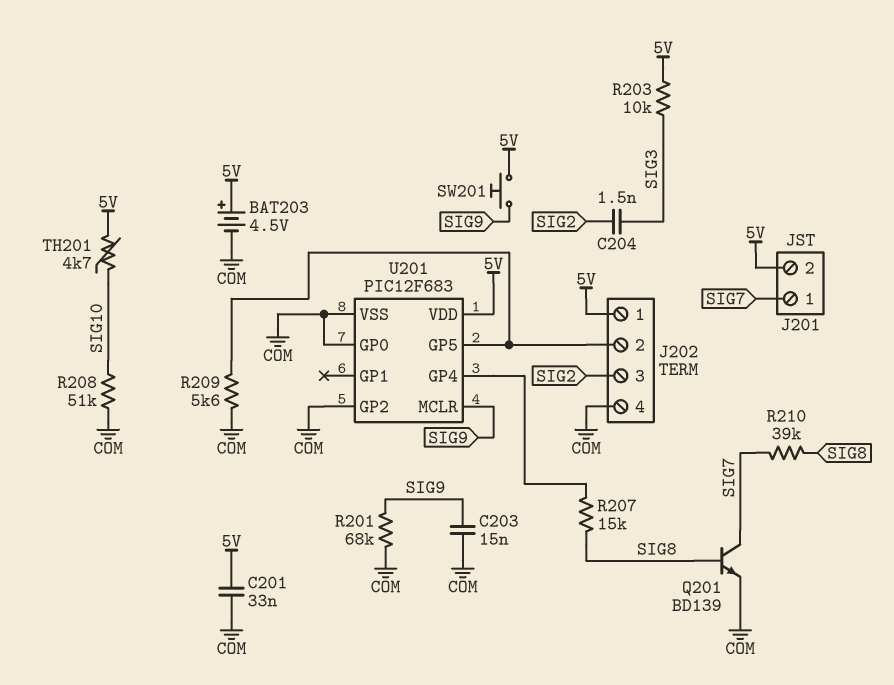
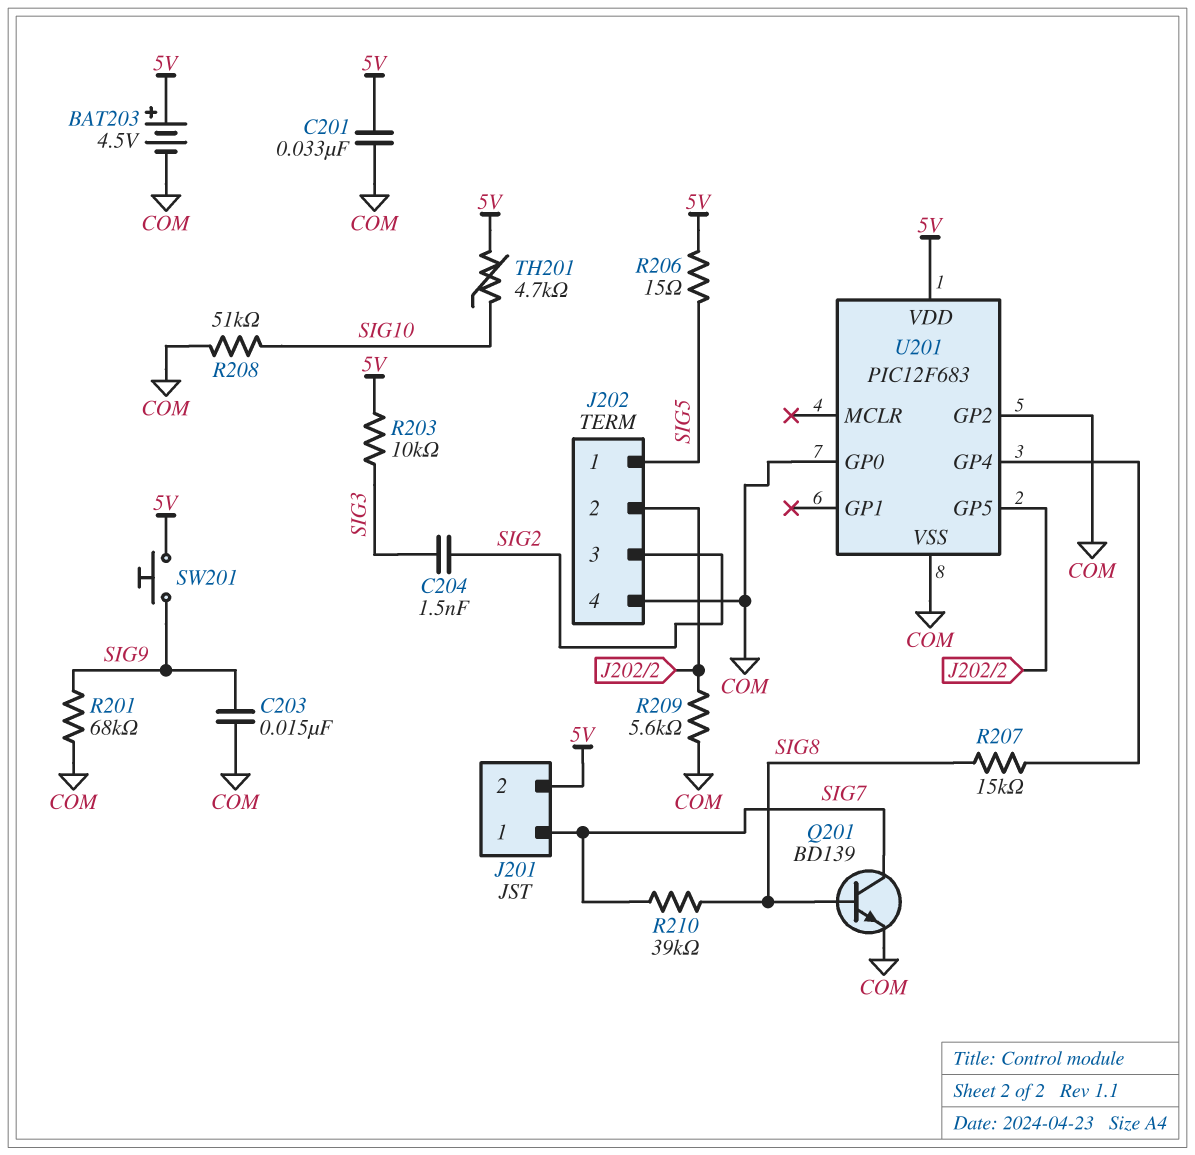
J202 pin 1: 5V -> SIG5
R206: none -> 15 (5V, SIG5)
U201 pin MCLR: SIG9 -> none

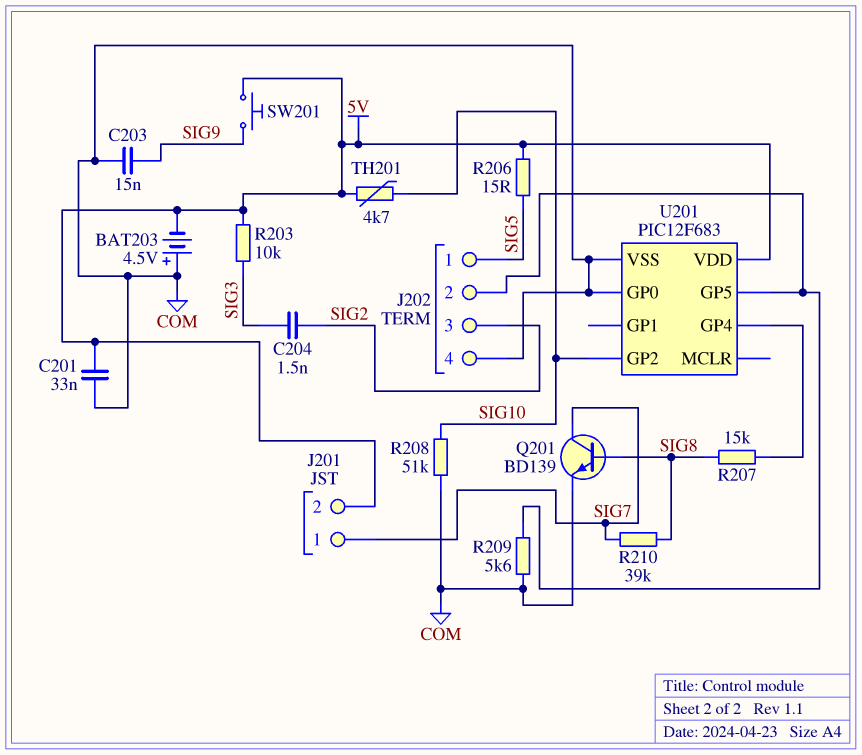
BAT203: 4.5V (plus 5V, minus COM) -> 4.5V (plus COM, minus 5V)
R201: 68k (COM, SIG9) -> none
U201 pin GP2: COM -> SIG10

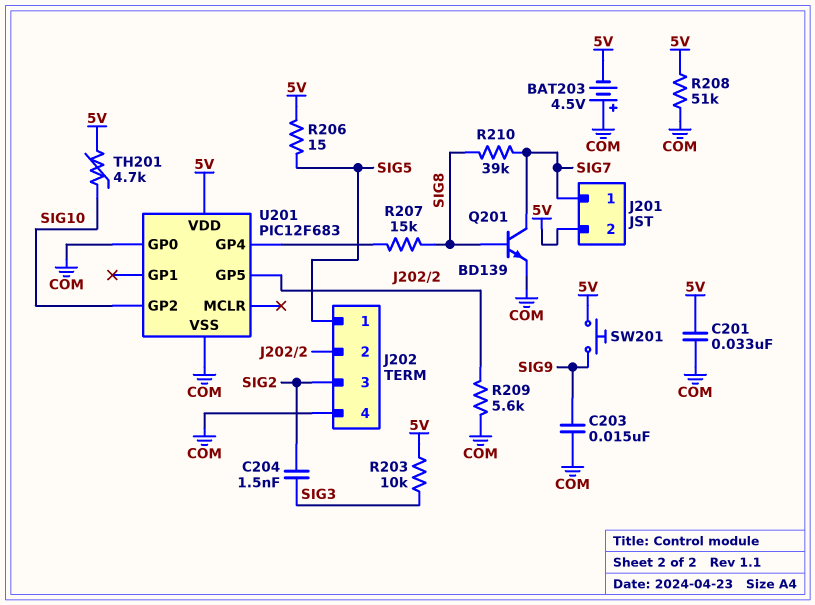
R208: 51k (COM, SIG10) -> 51k (5V, COM)

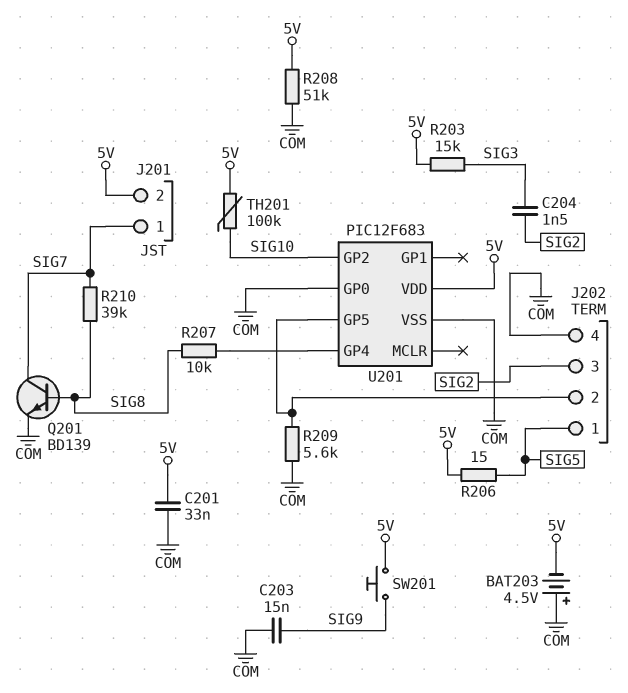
R203: 10k (5V, SIG3) -> 15k (5V, SIG3)
R207: 15k (SIG8, U201/GP4) -> 10k (SIG8, U201/GP4)
TH201: 4.7k (5V, SIG10) -> 100k (5V, SIG10)

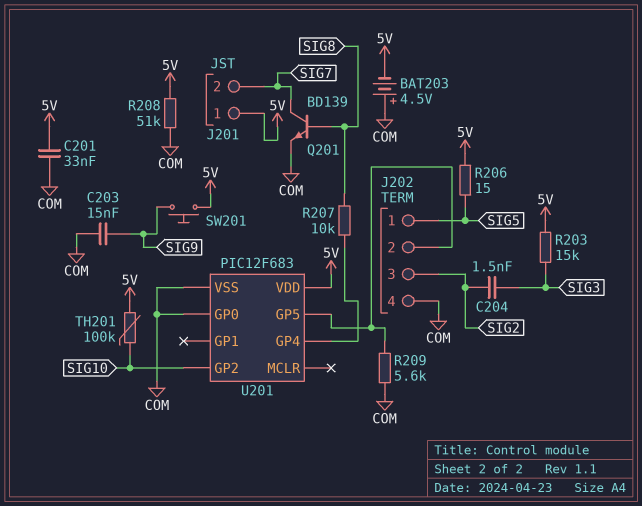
J201 pin 1: SIG7 -> 5V
J201 pin 2: 5V -> SIG7
R210: 39k (SIG7, SIG8) -> none

